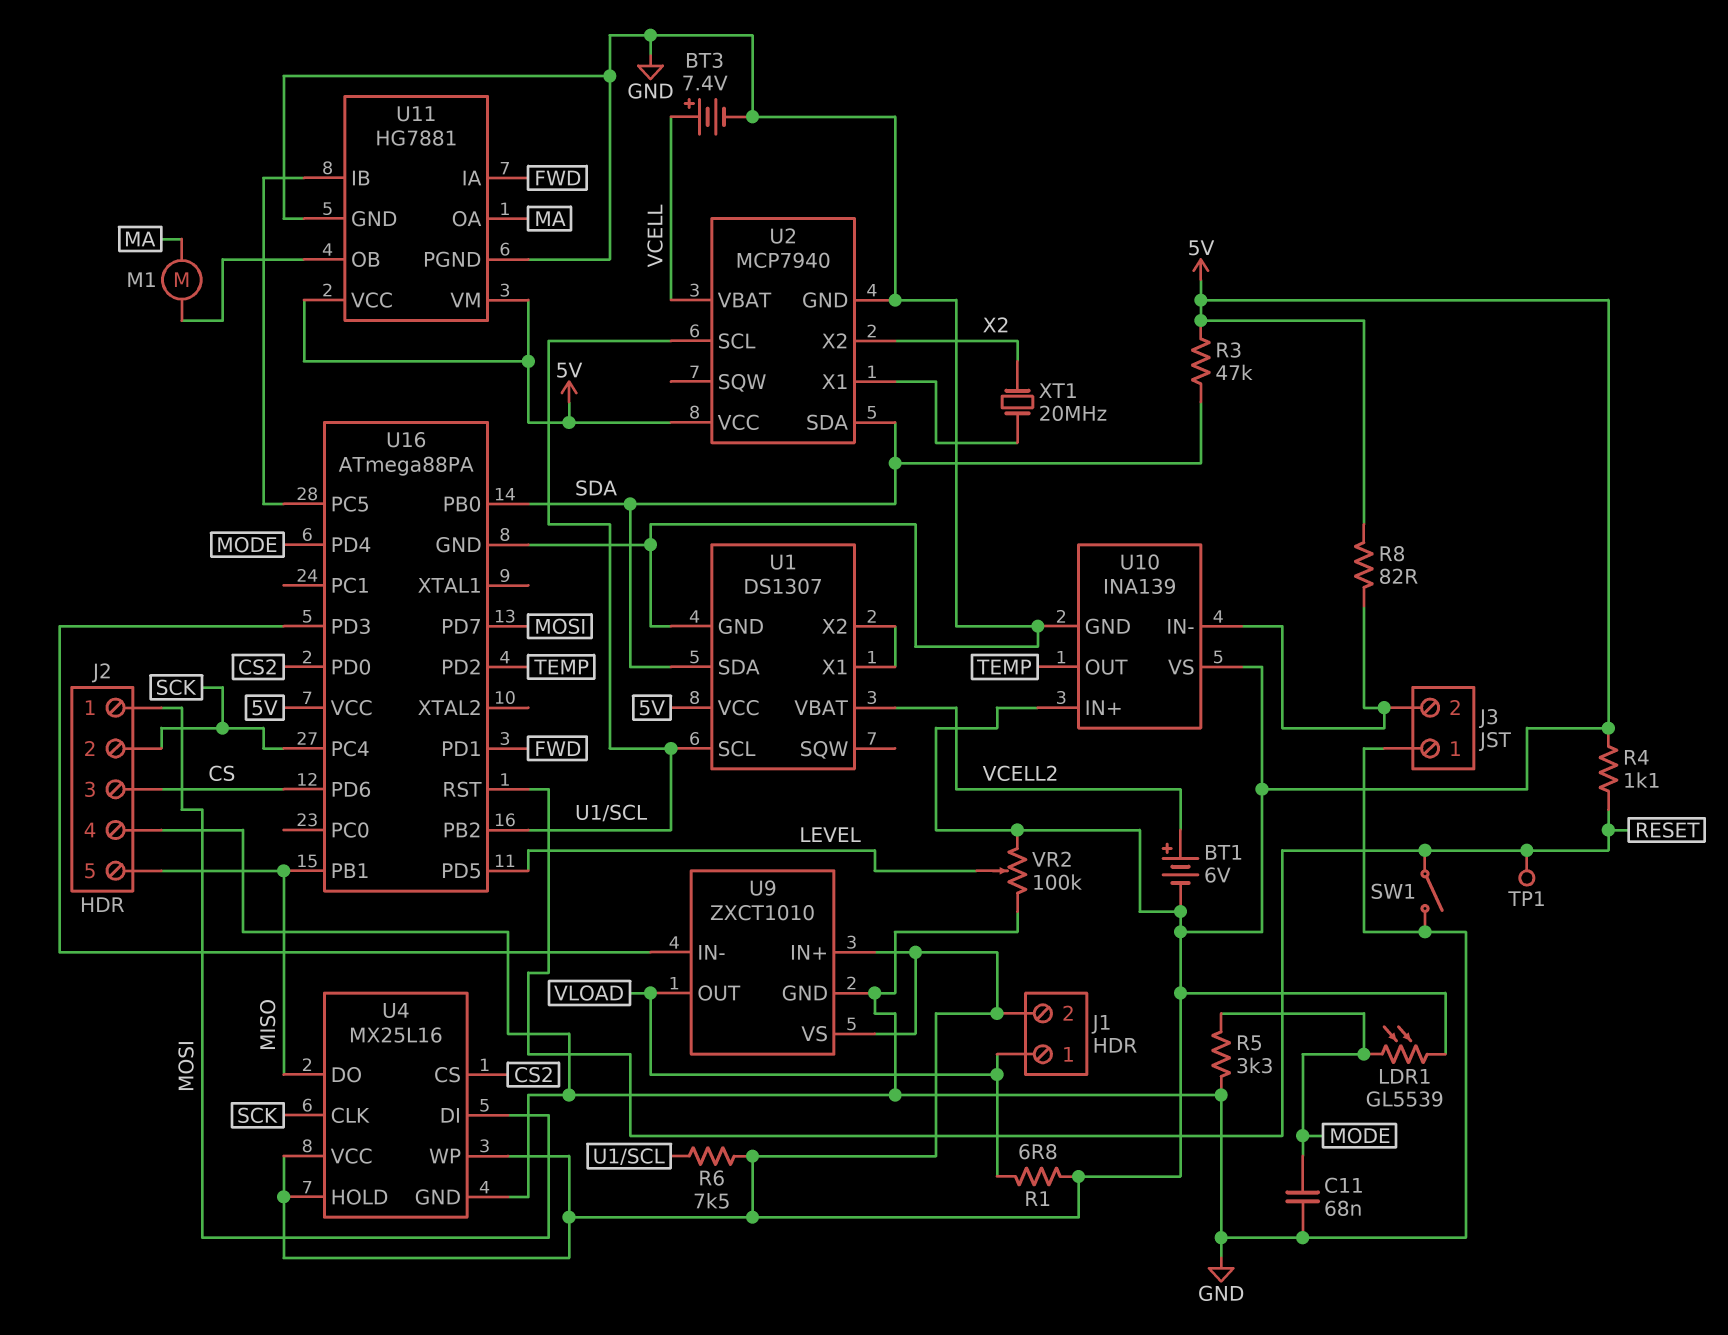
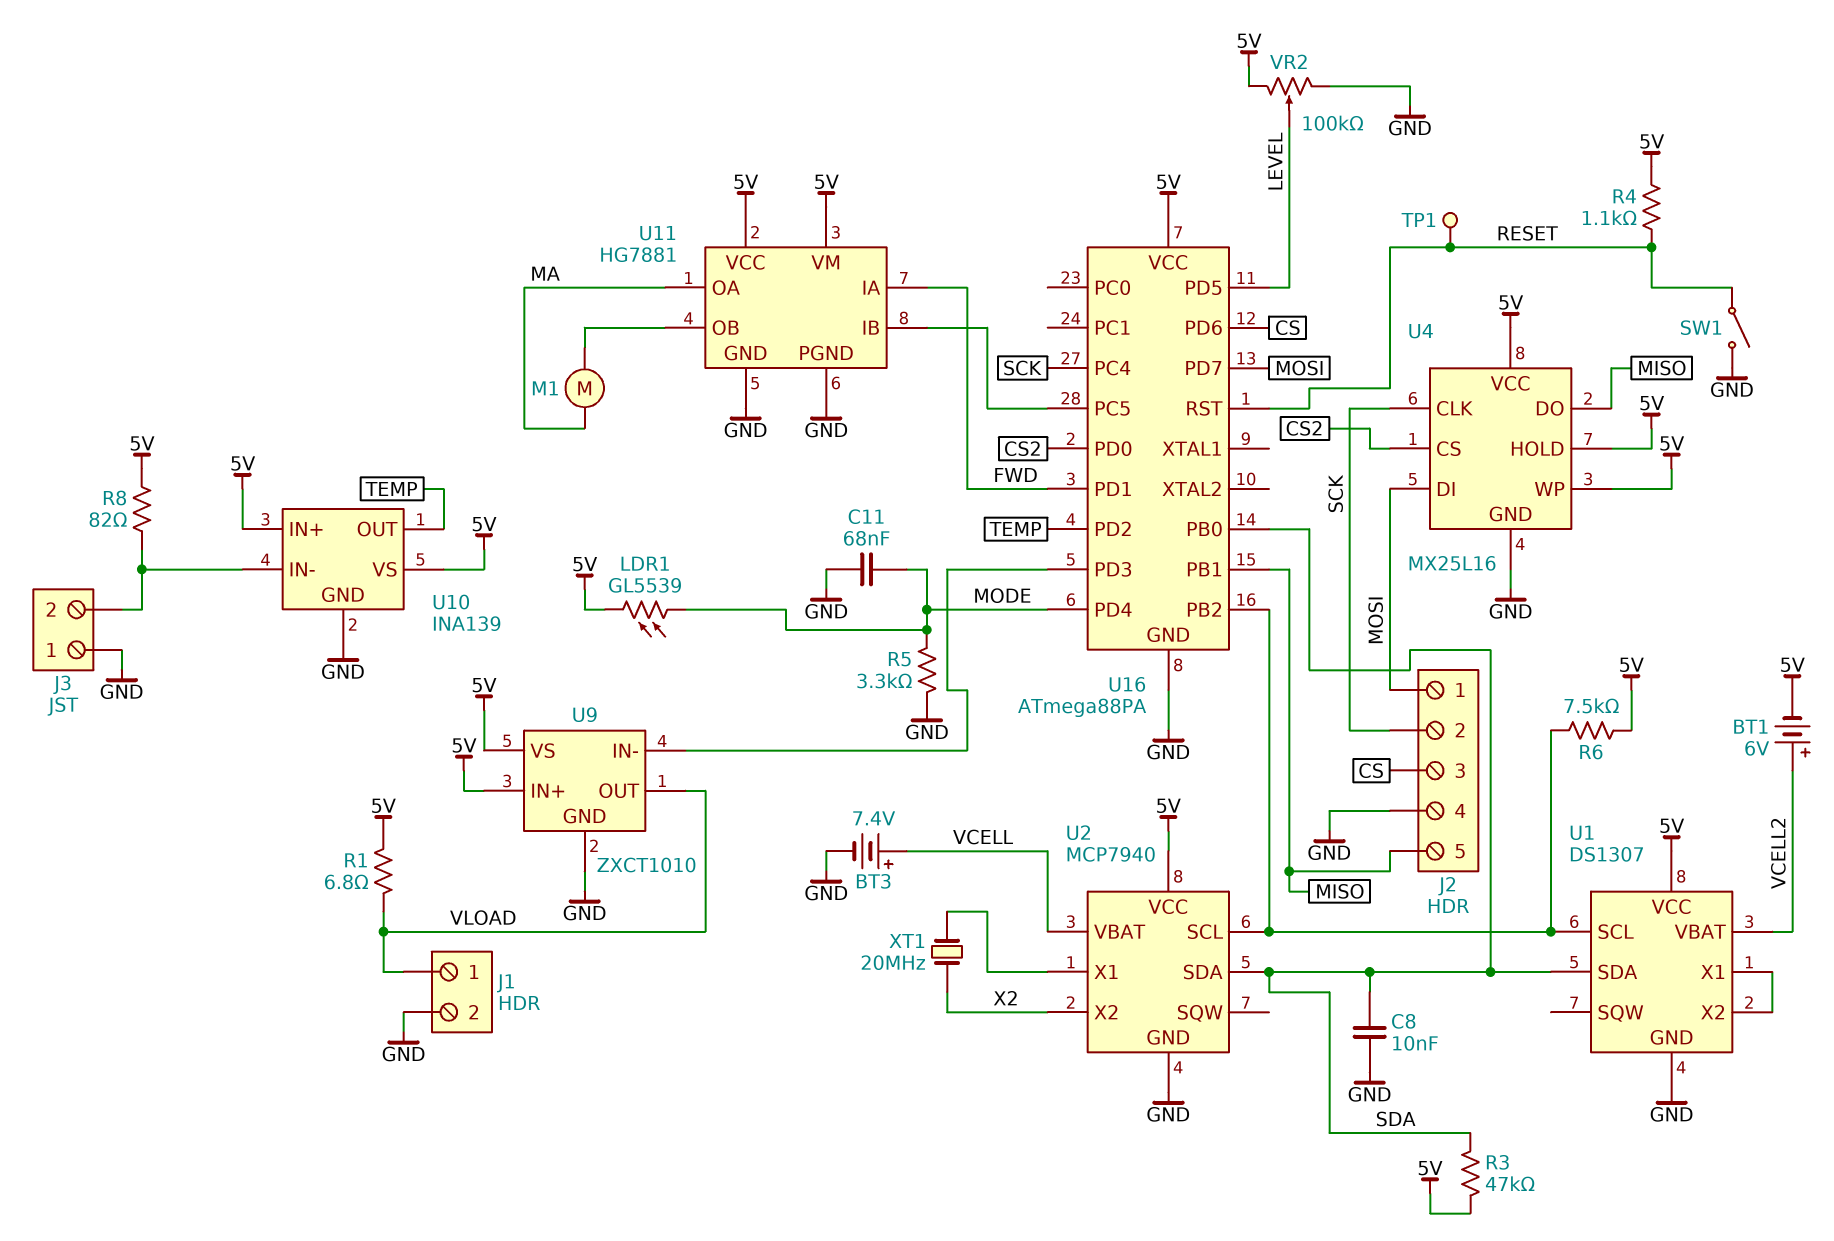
C8: none -> 10nF (GND, SDA)
J1 pin 2: 5V -> GND

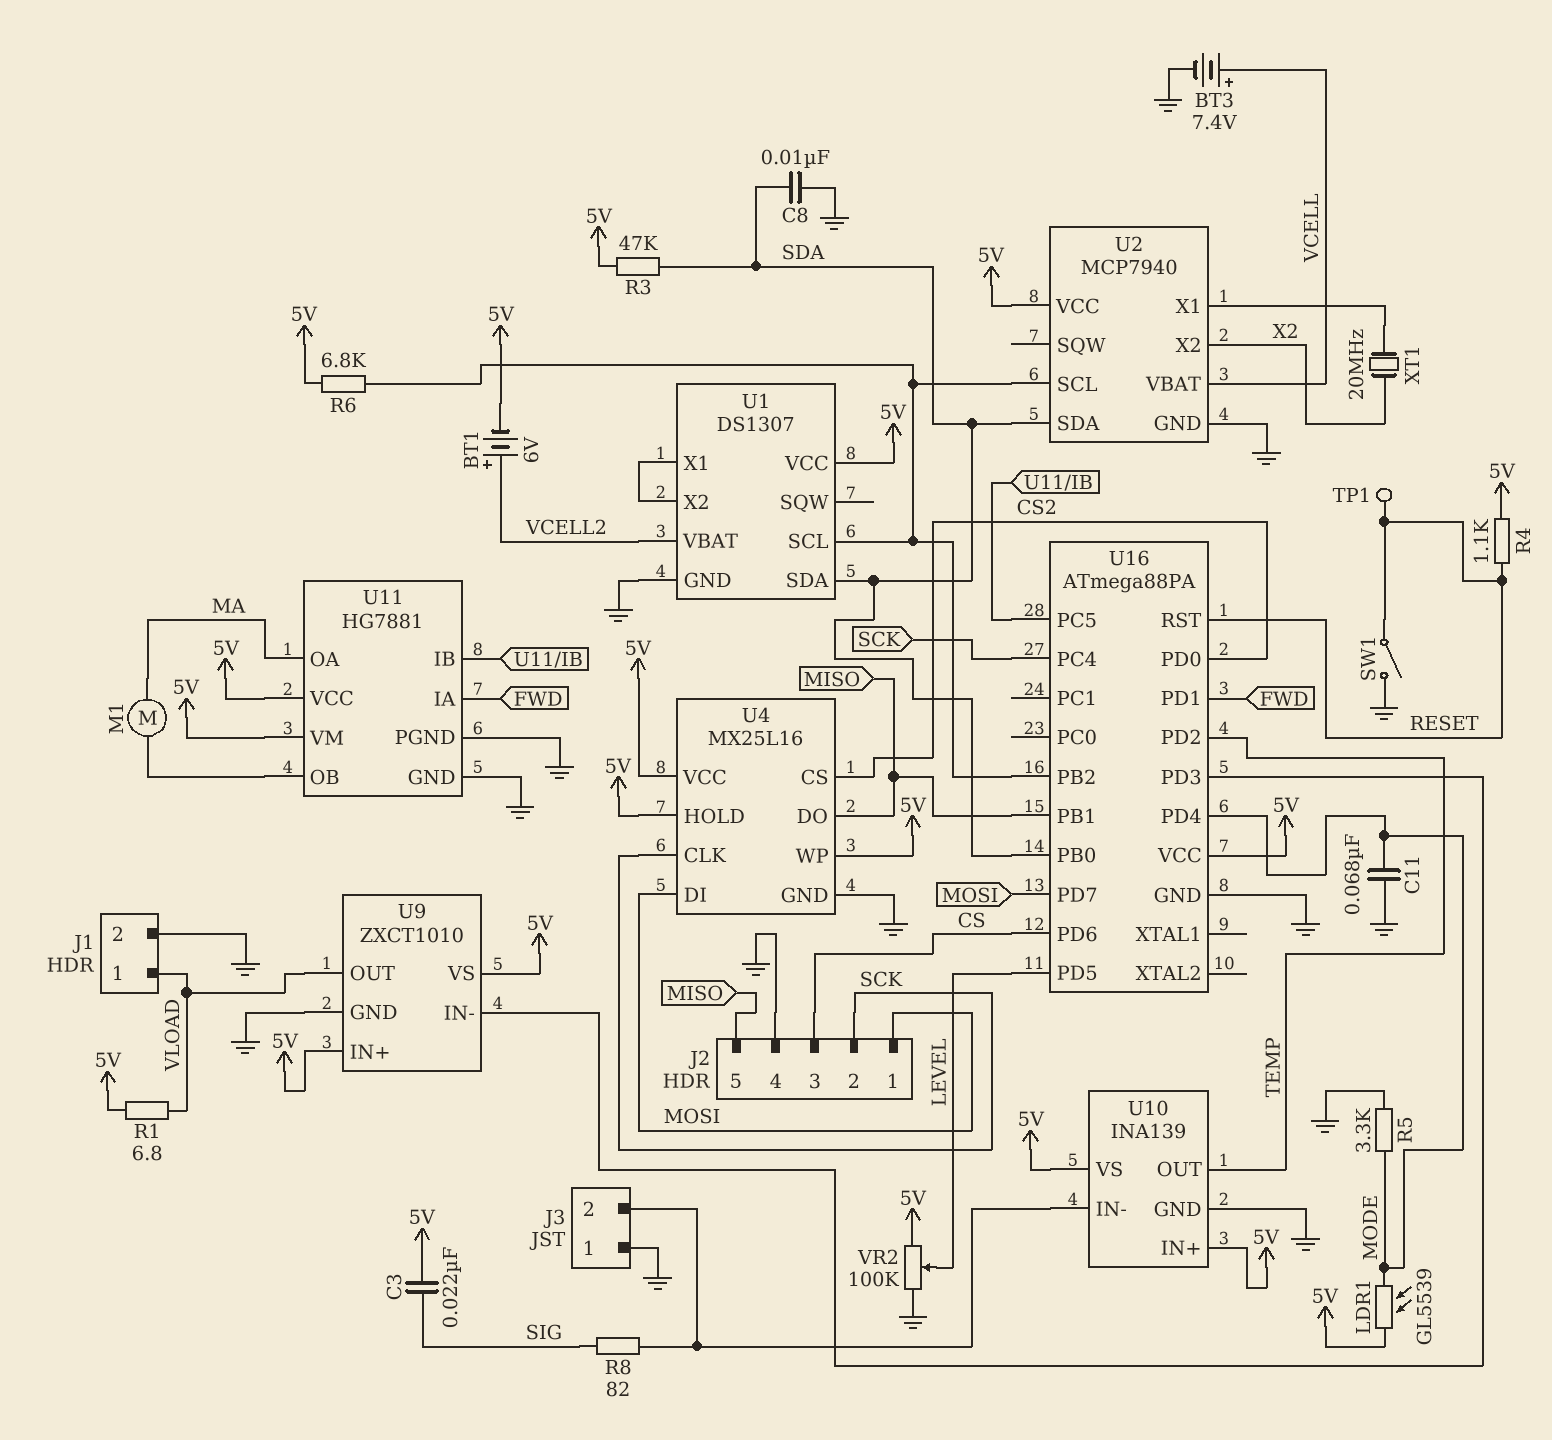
C3: none -> 22nF (5V, SIG)
R6: 7.5k (5V, U1/SCL) -> 6.8k (5V, U1/SCL)
R8: 82 (5V, J3/2) -> 82 (J3/2, SIG)

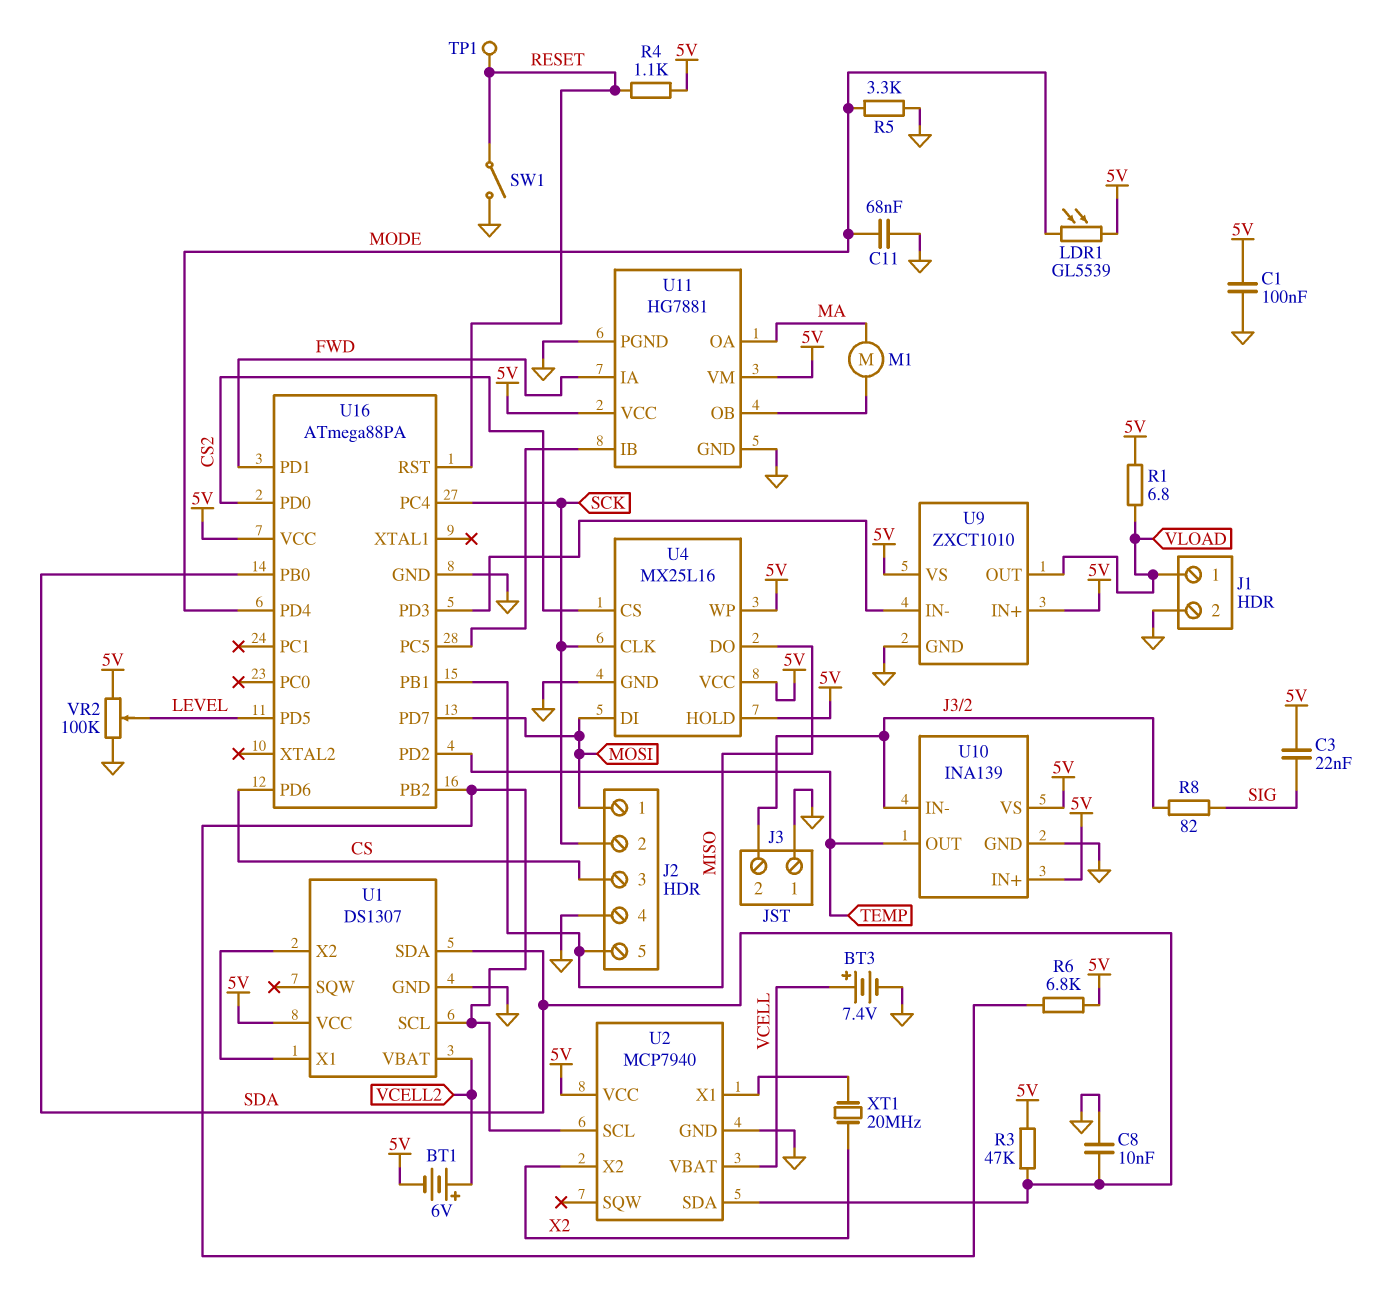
C1: none -> 100nF (5V, GND)

